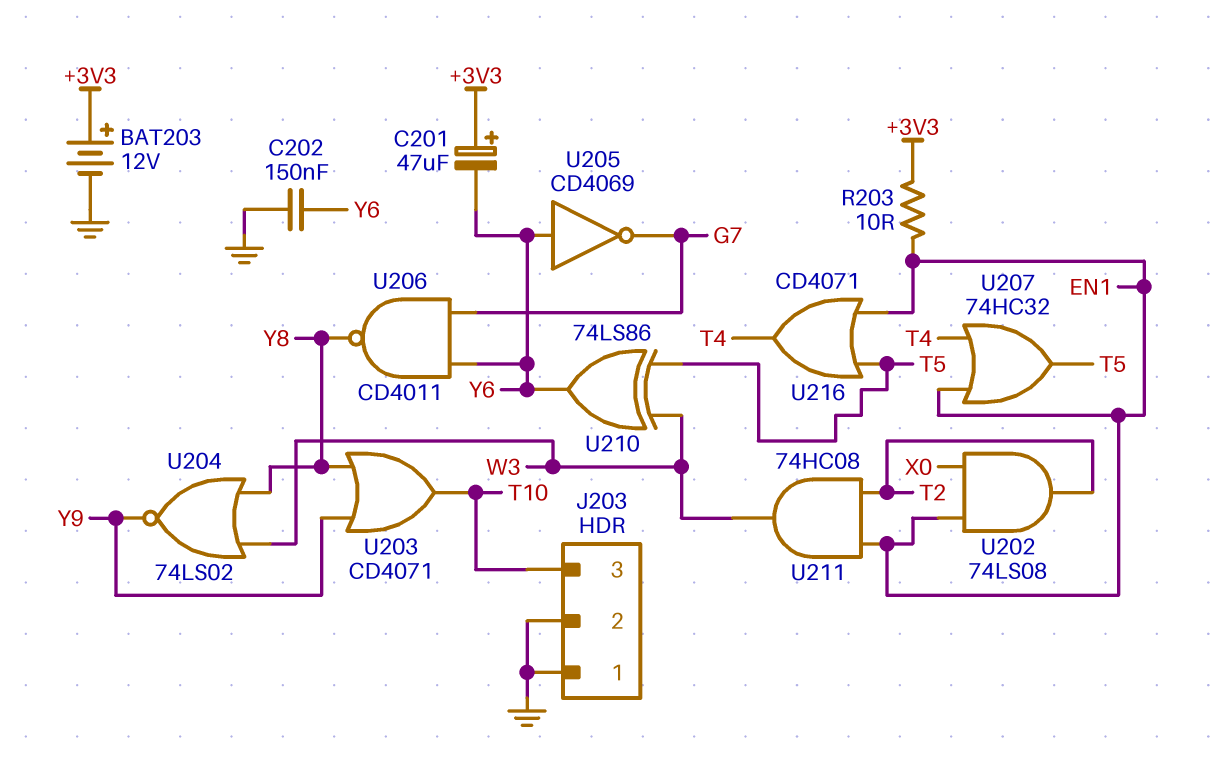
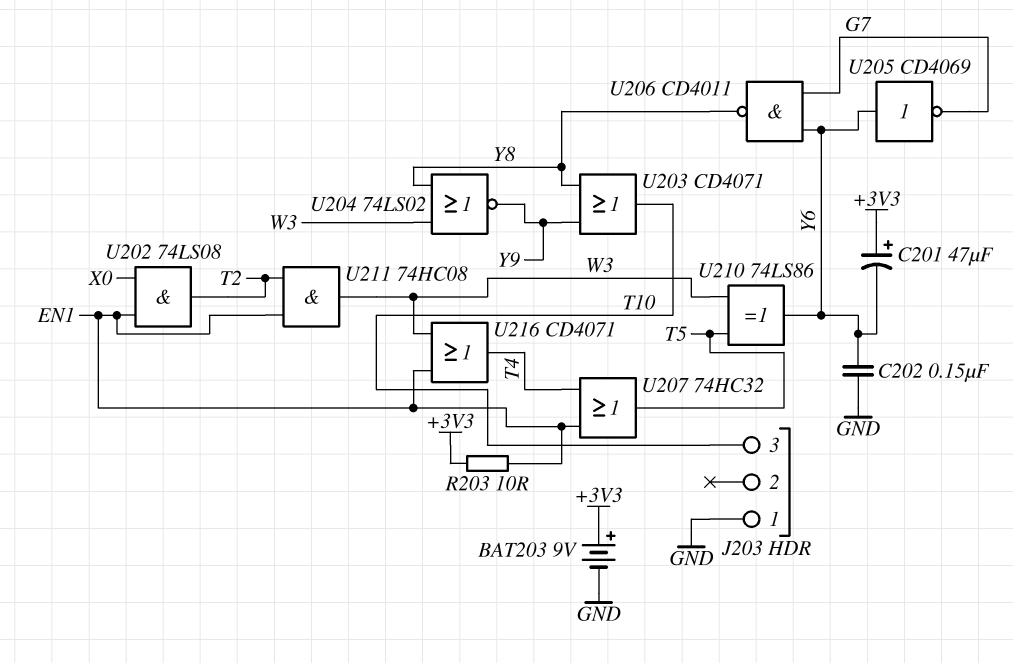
BAT203: 12V (plus +3V3, minus GND) -> 9V (plus +3V3, minus GND)
J203 pin 2: GND -> none
U216: OR CD4071 (in EN1, in T5, out T4) -> OR CD4071 (in EN1, in W3, out T4)

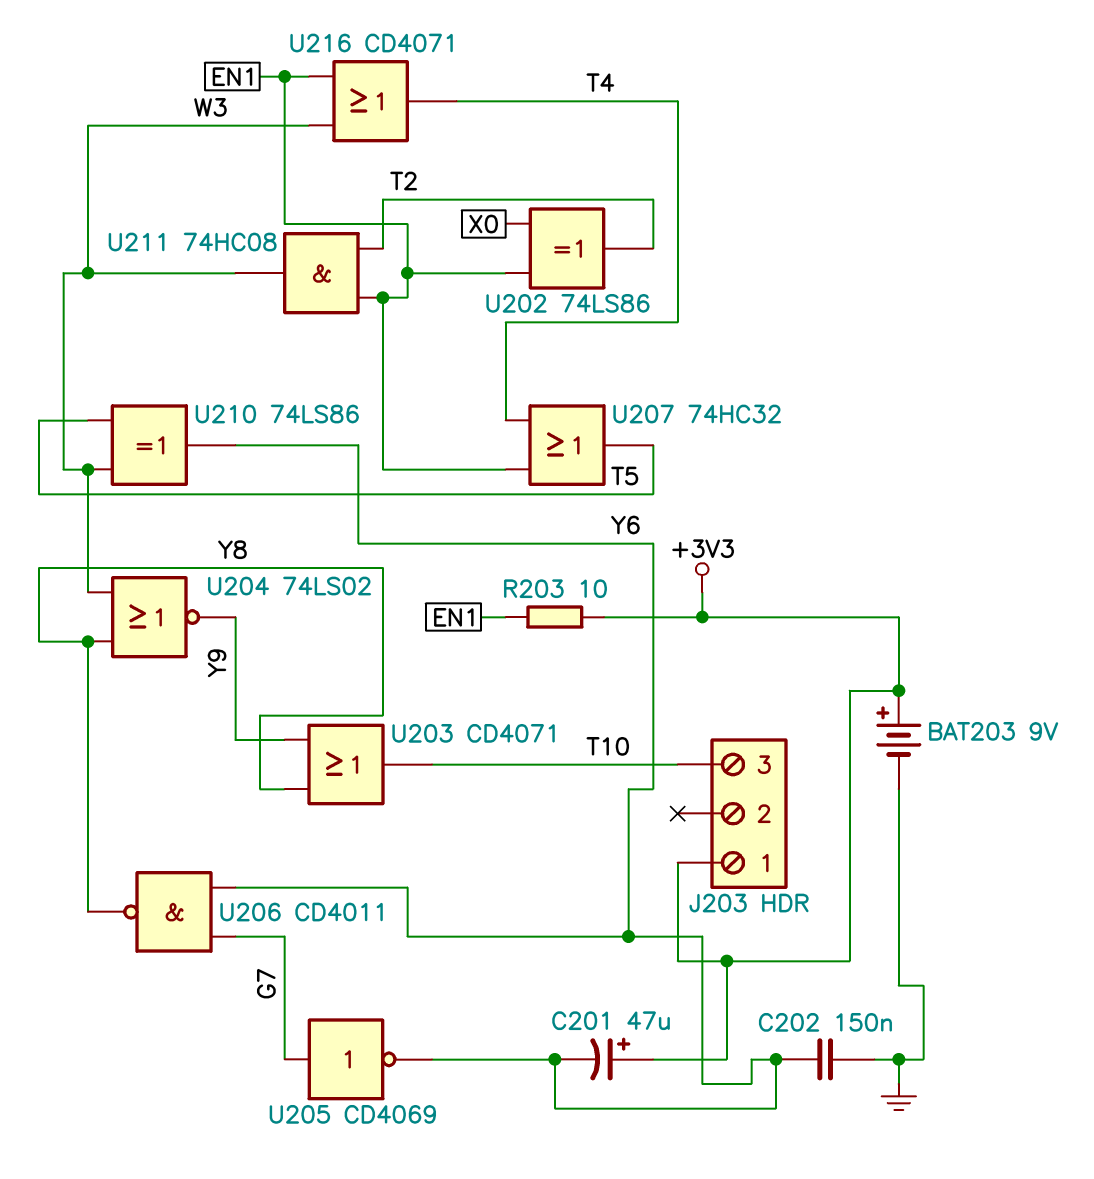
J203 pin 1: GND -> +3V3
U202: AND 74LS08 (in EN1, in X0, out T2) -> XOR 74LS86 (in EN1, in X0, out T2)
U205: NOT CD4069 (in Y6, out G7) -> NOT CD4069 (in G7, out Y6)

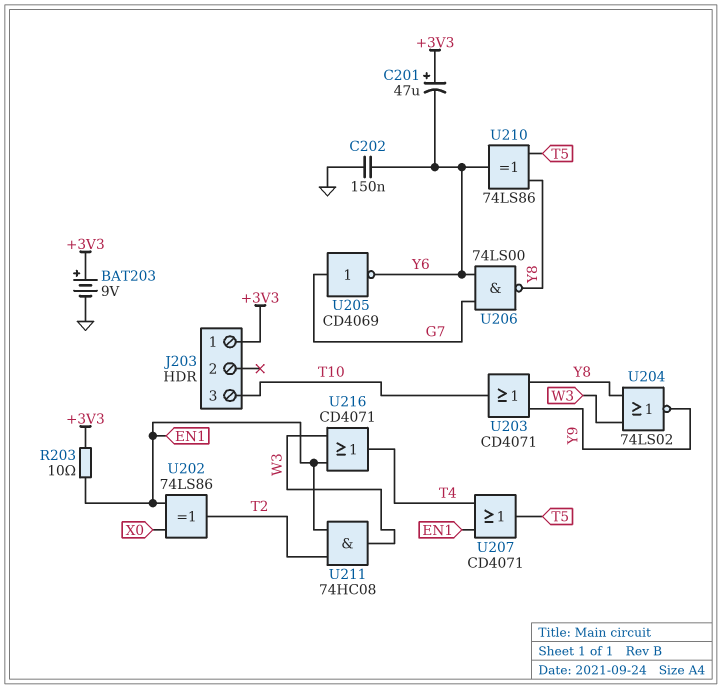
U206: NAND CD4011 (in G7, in Y6, out Y8) -> NAND 74LS00 (in G7, in Y6, out Y8)
U207: OR 74HC32 (in EN1, in T4, out T5) -> OR CD4071 (in EN1, in T4, out T5)
U210: XOR 74LS86 (in T5, in W3, out Y6) -> XOR 74LS86 (in T5, in Y8, out Y6)

